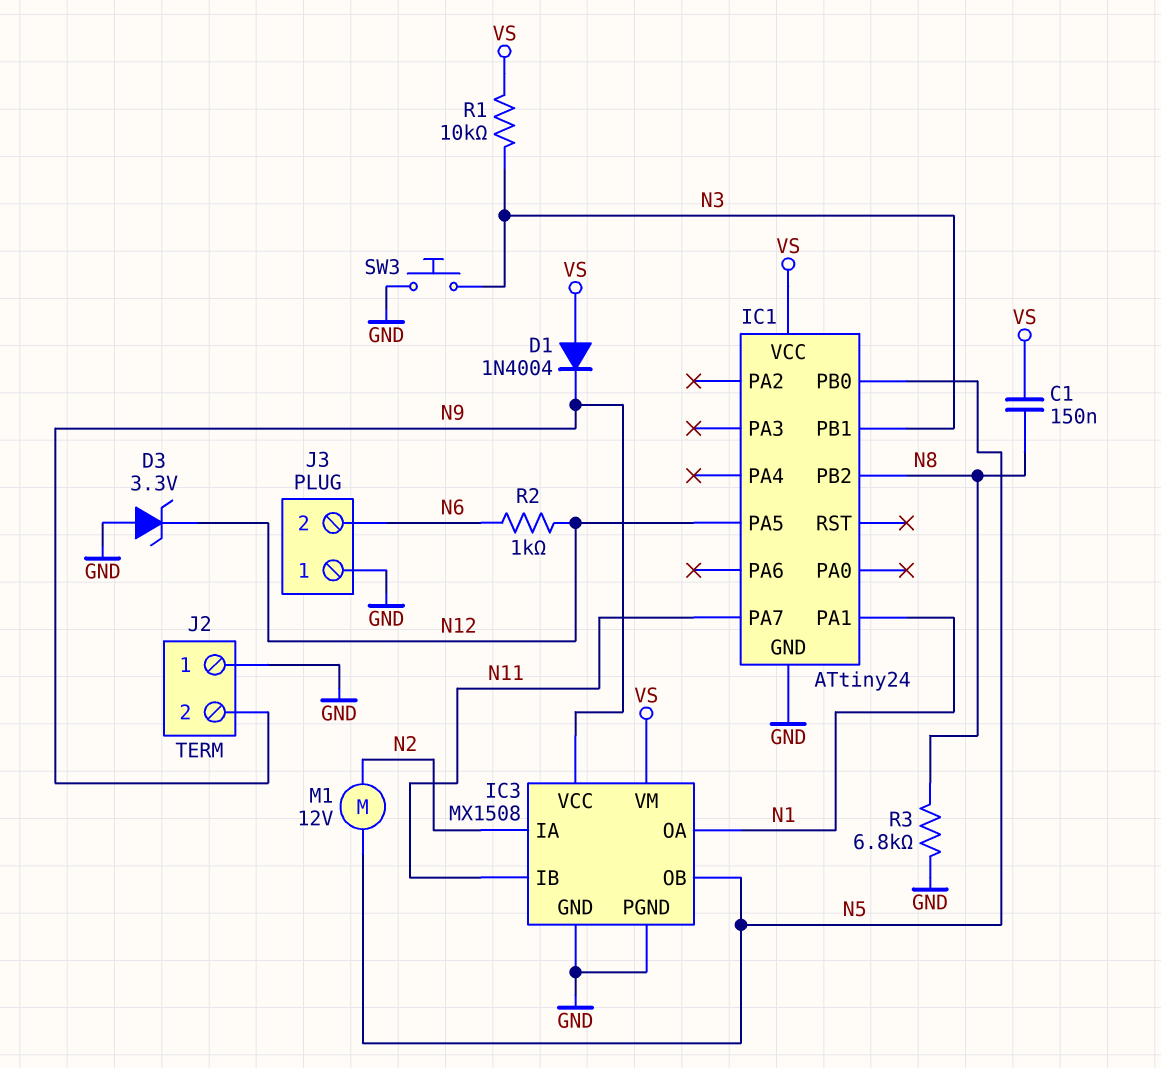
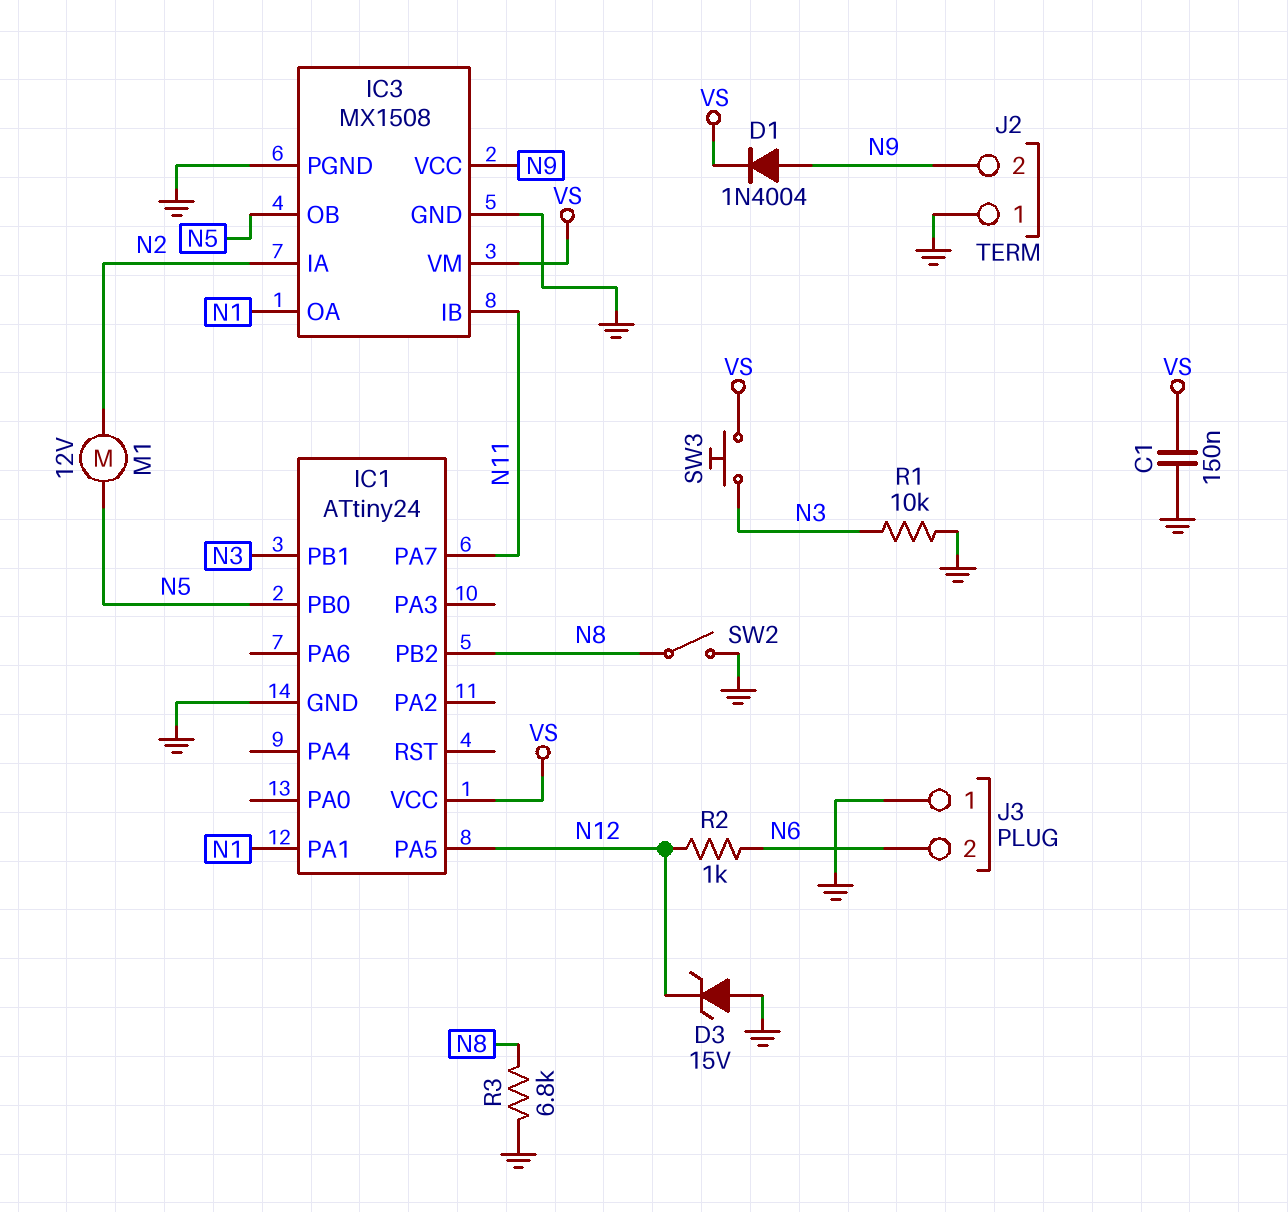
C1: 150nF (N8, VS) -> 150nF (GND, VS)
D1: diode 1N4004 (A VS, K N9) -> diode 1N4004 (A N9, K VS)
D3: zener 3.3V (A GND, K N12) -> zener 15V (A GND, K N12)
R1: 10k (N3, VS) -> 10k (GND, N3)
SW2: none -> switch (GND, N8)
SW3: button (GND, N3) -> button (N3, VS)

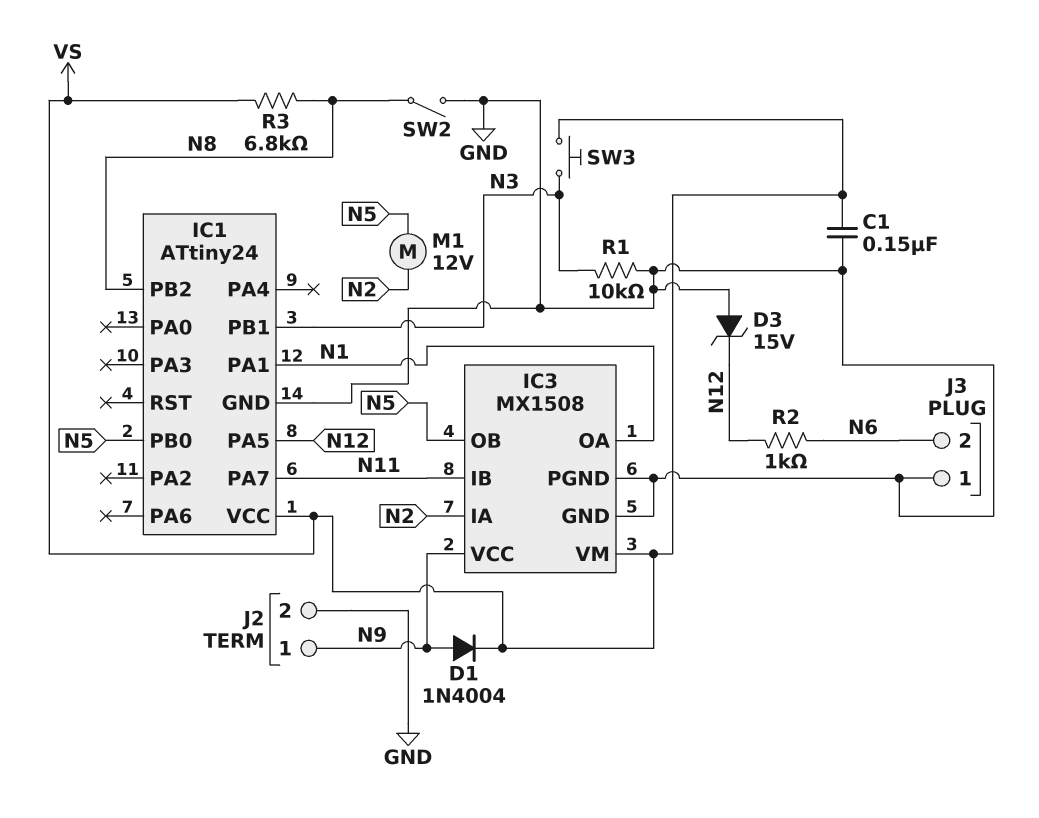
J2 pin 1: GND -> N9
J2 pin 2: N9 -> GND
R3: 6.8k (GND, N8) -> 6.8k (N8, VS)

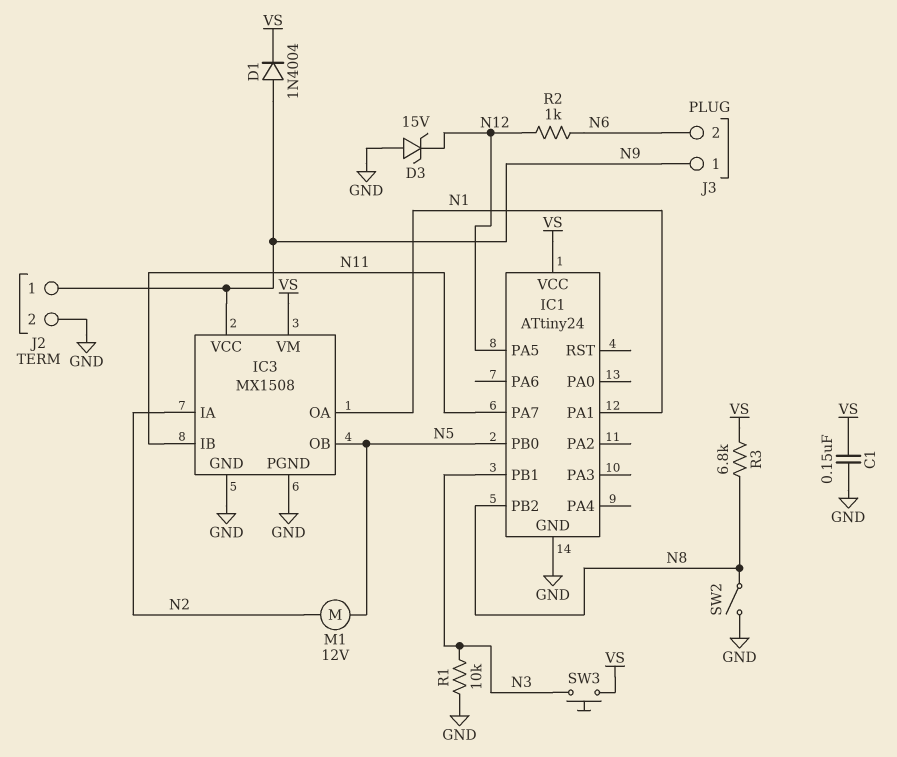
J3 pin 1: GND -> N9

